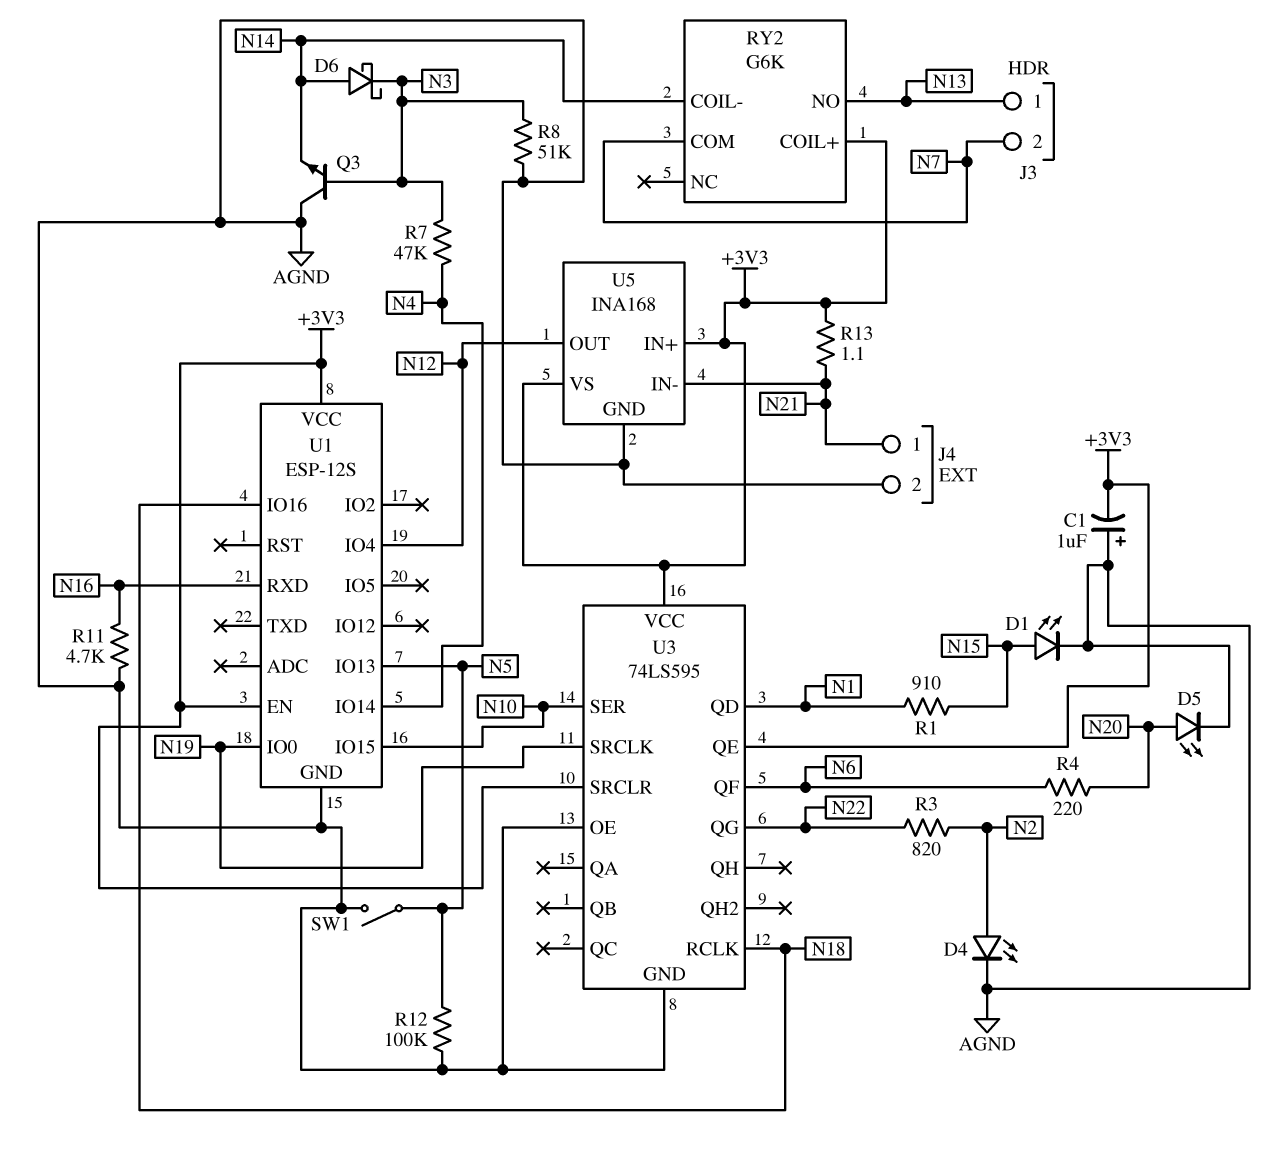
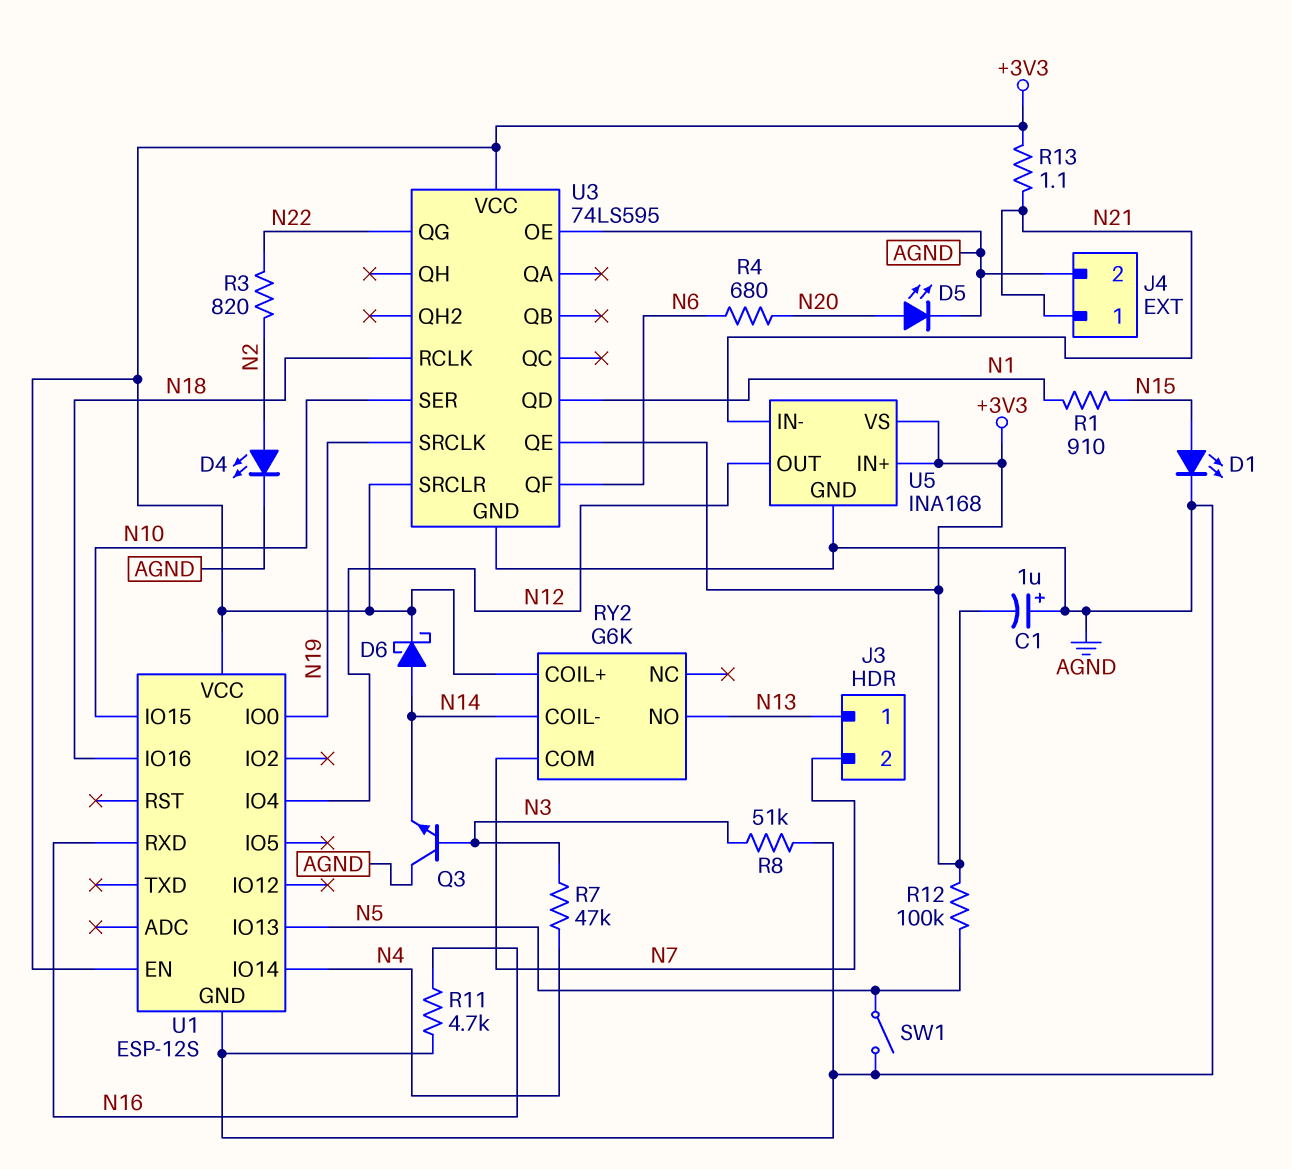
D6: schottky (A N14, K N3) -> schottky (A N14, K +3V3)
R4: 220 (N6, N20) -> 680 (N6, N20)
R12: 100k (AGND, N5) -> 100k (+3V3, N5)

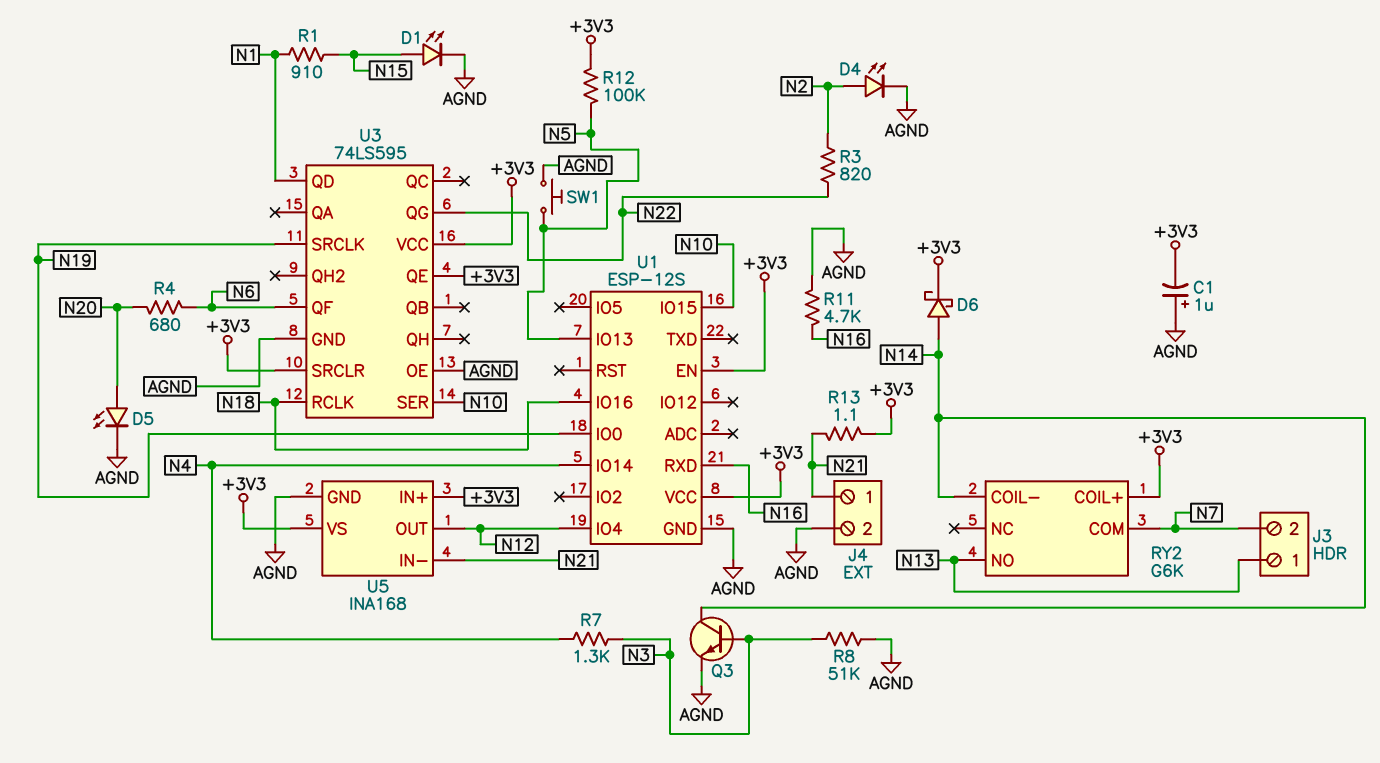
Q3: NPN (B N3, C AGND, E N14) -> NPN (B N3, C N14, E AGND)
R7: 47k (N3, N4) -> 1.3k (N3, N4)
SW1: switch (AGND, N5) -> button (AGND, N5)

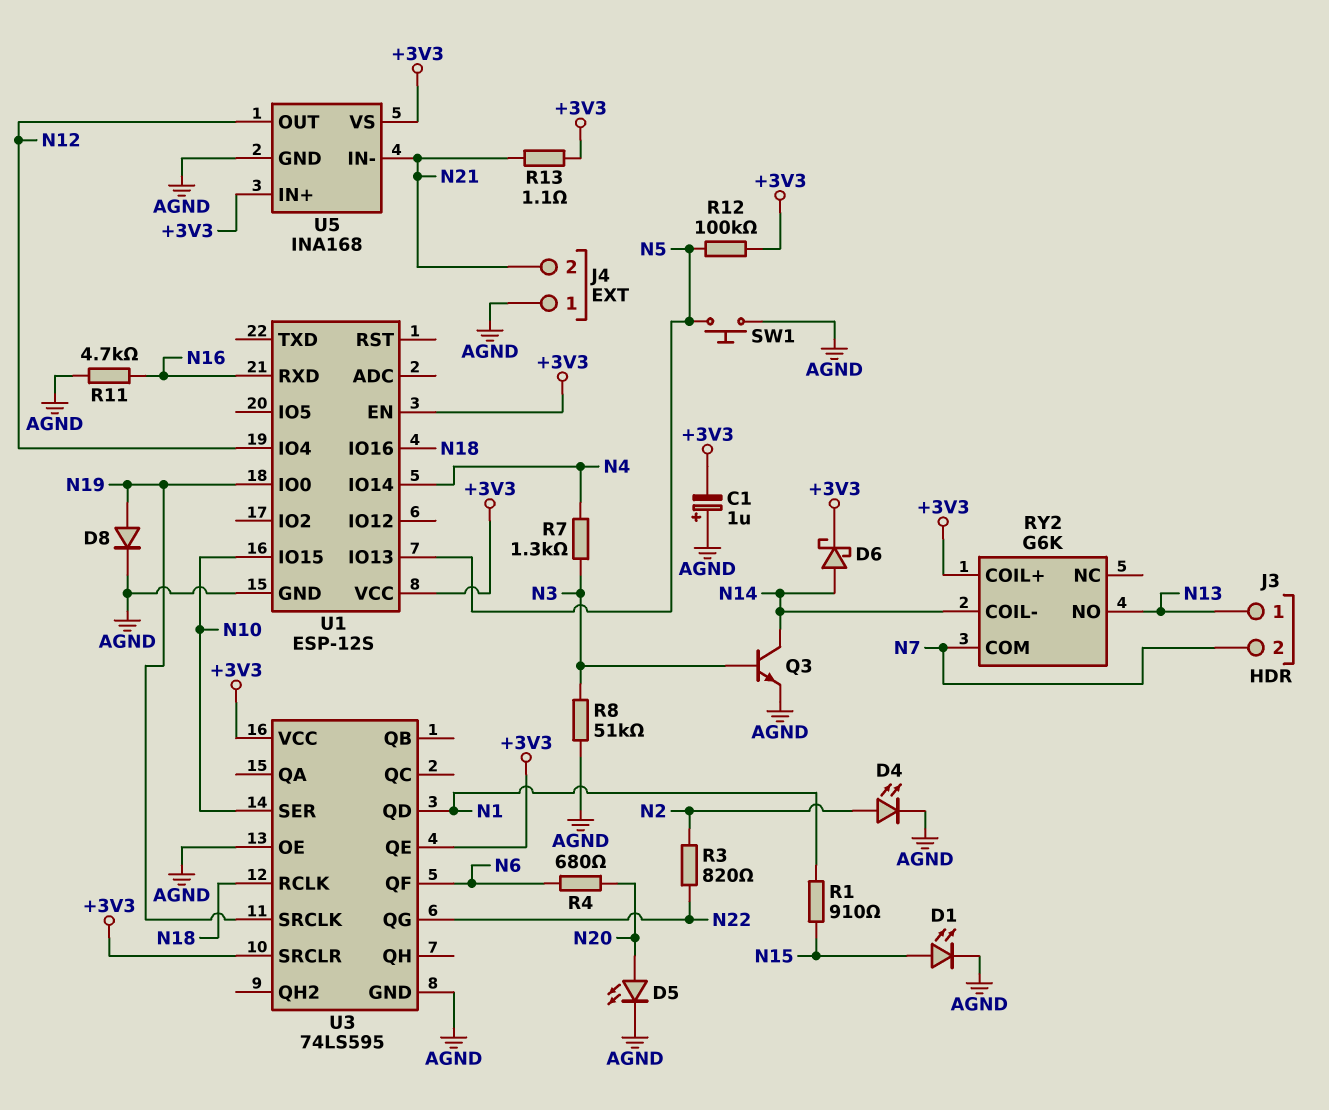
D8: none -> diode (A N19, K AGND)
J4 pin 1: N21 -> AGND
J4 pin 2: AGND -> N21

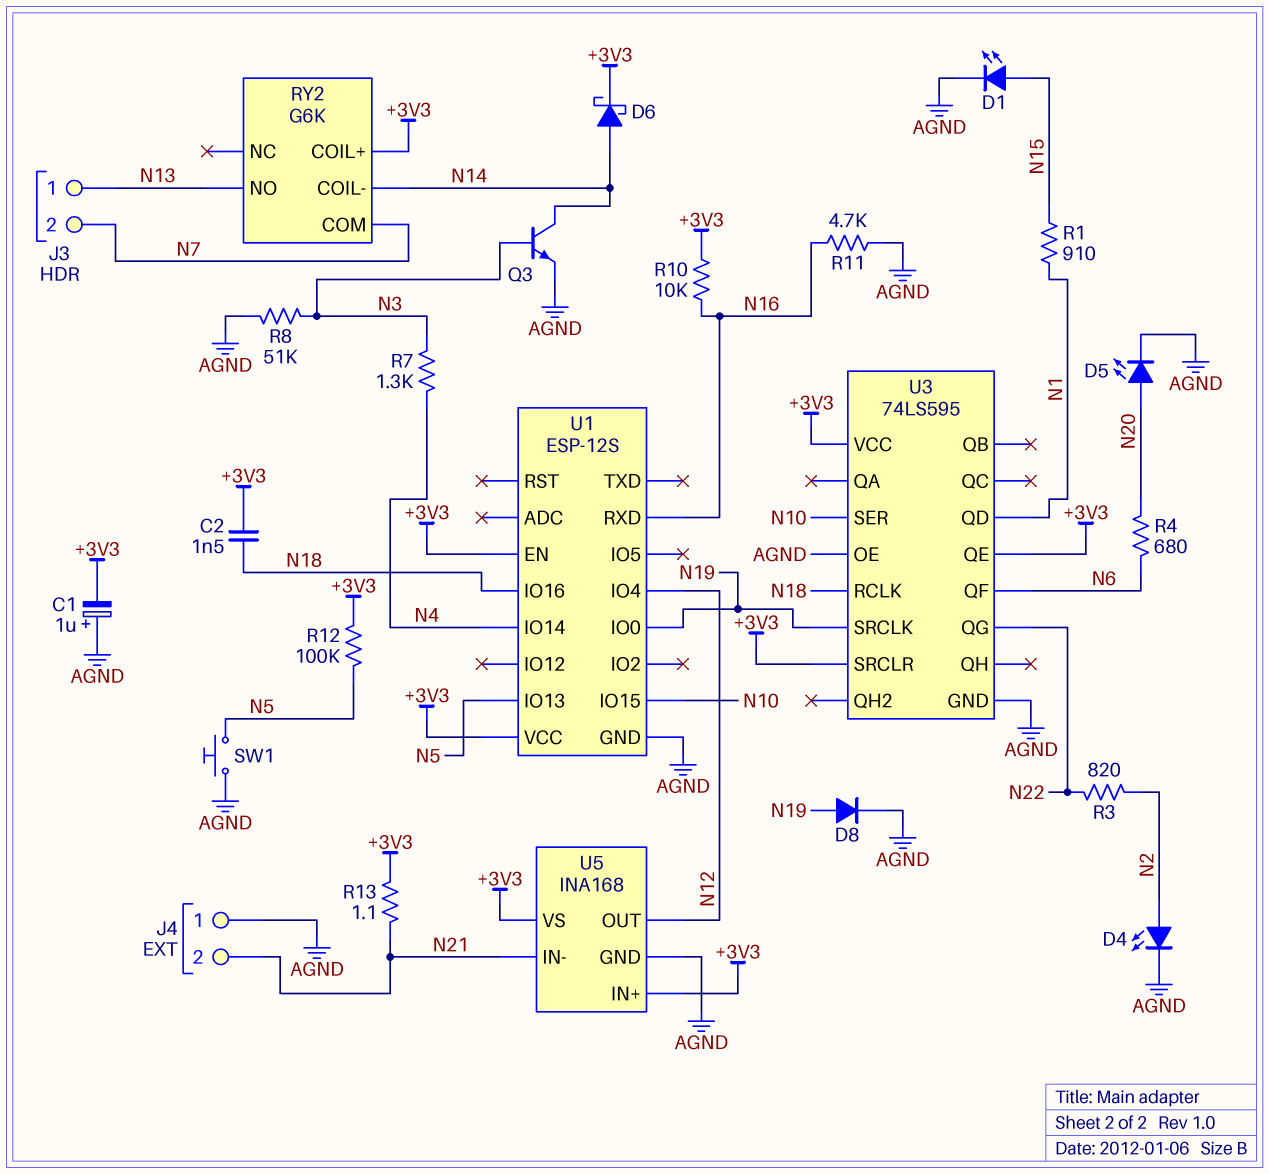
C2: none -> 1.5nF (+3V3, N18)
R10: none -> 10k (+3V3, N16)

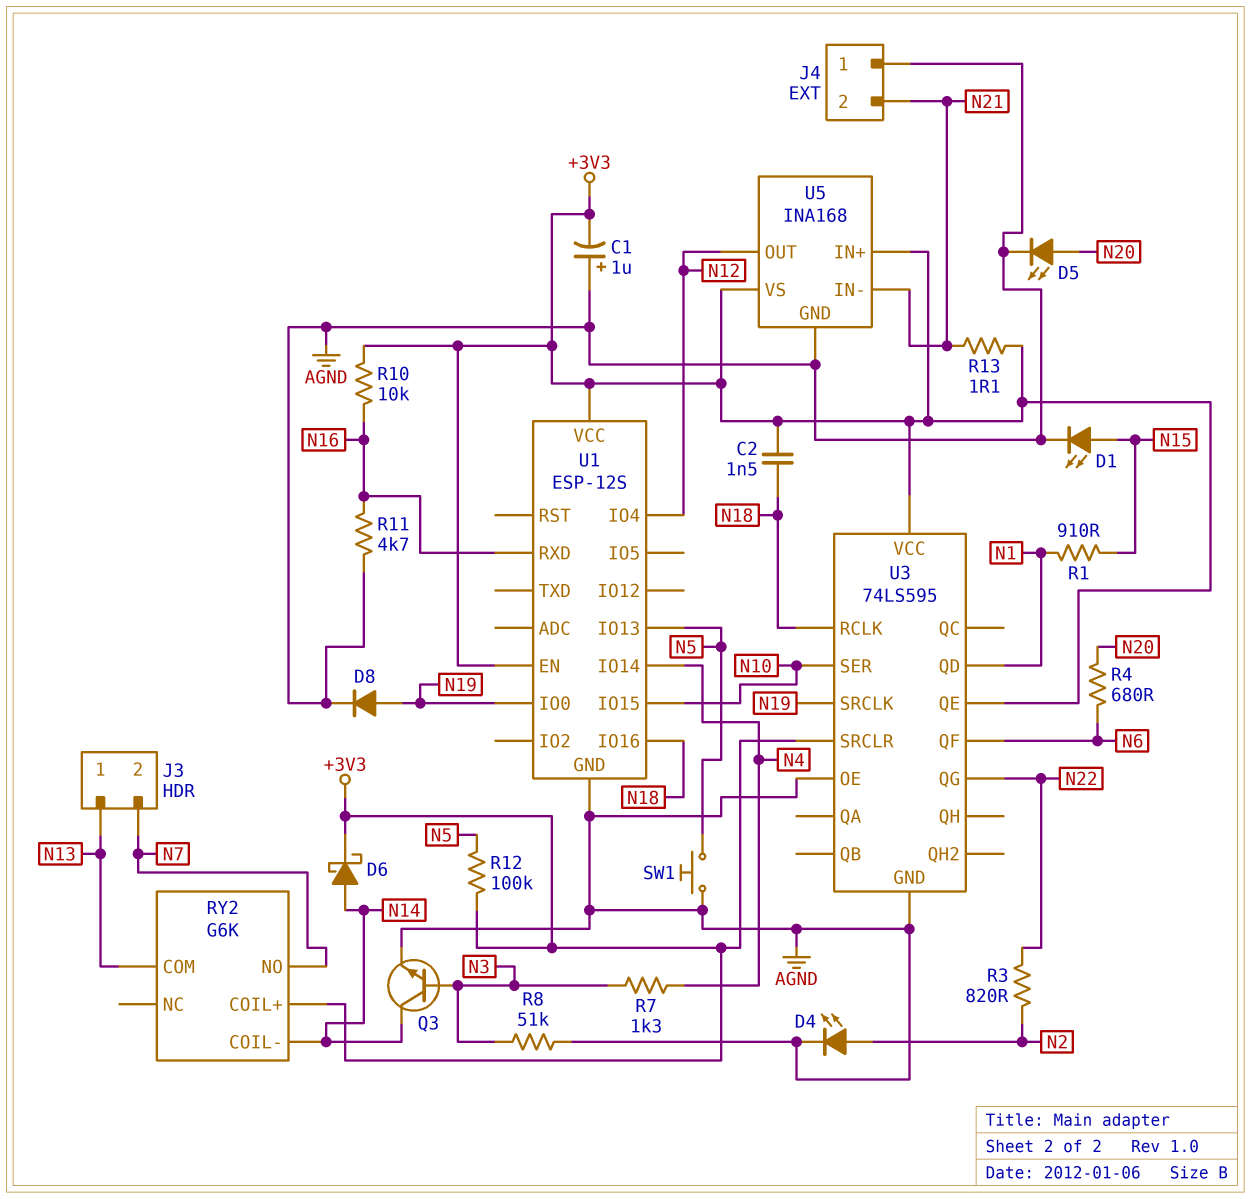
RY2 pin COM: N7 -> N13
RY2 pin NO: N13 -> N7

